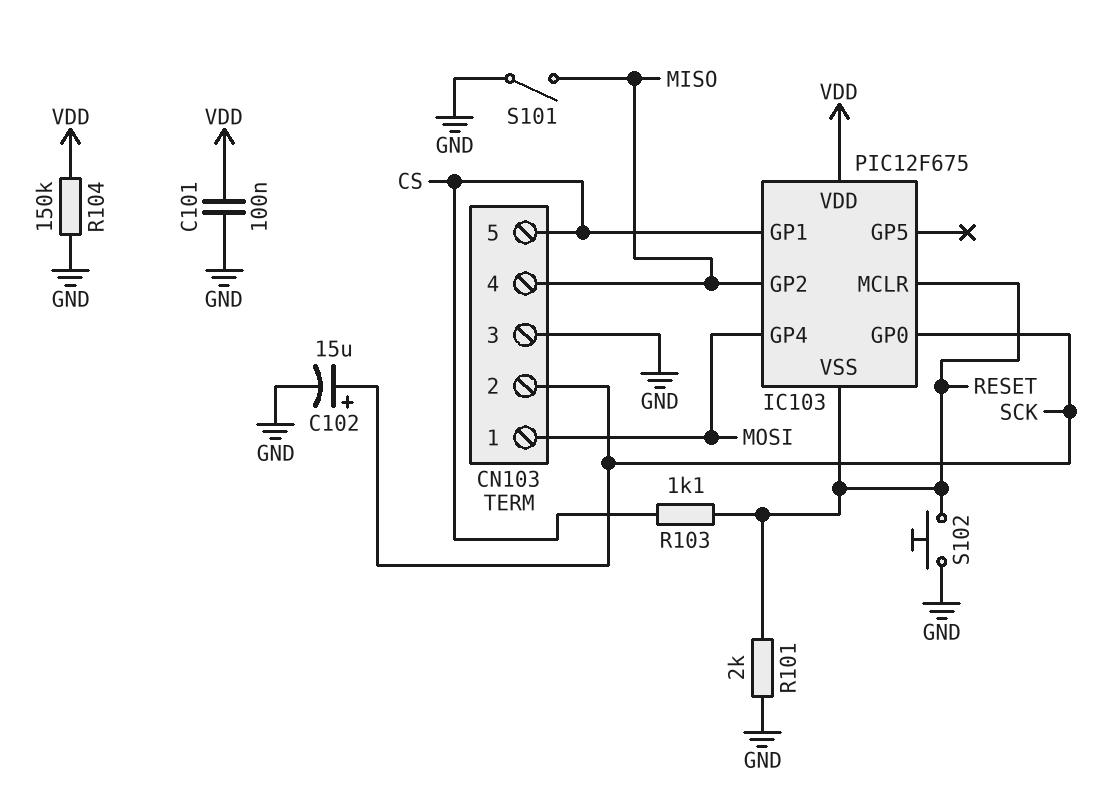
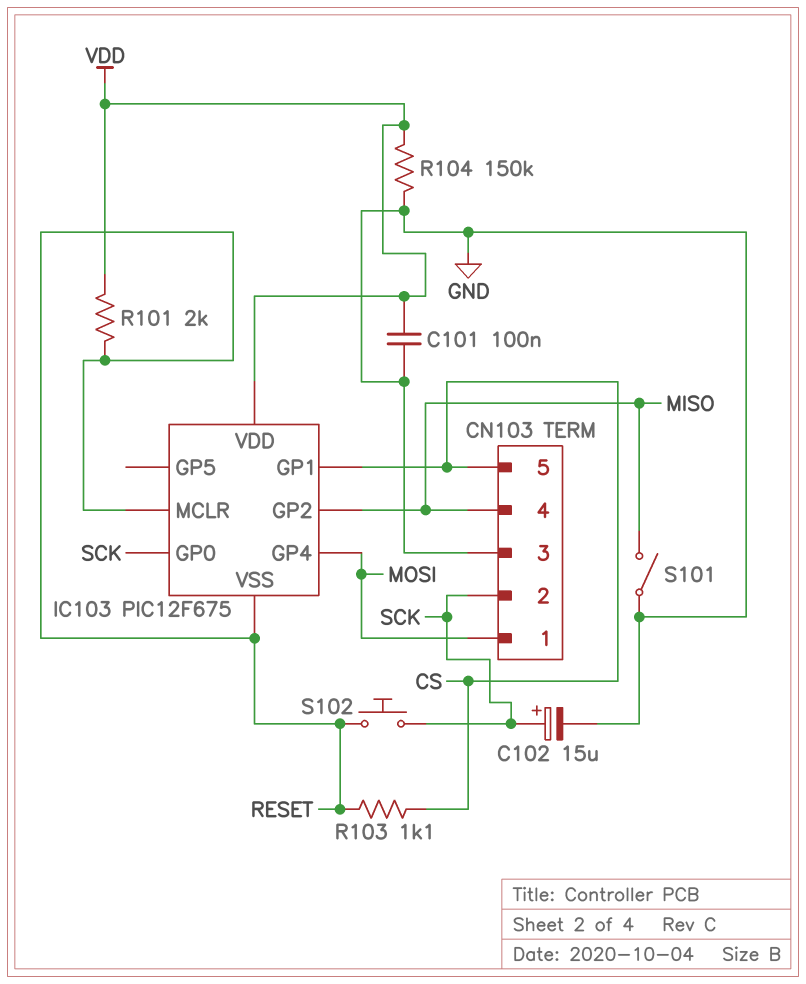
R101: 2k (GND, RESET) -> 2k (RESET, VDD)
S102: button (GND, RESET) -> button (RESET, SCK)

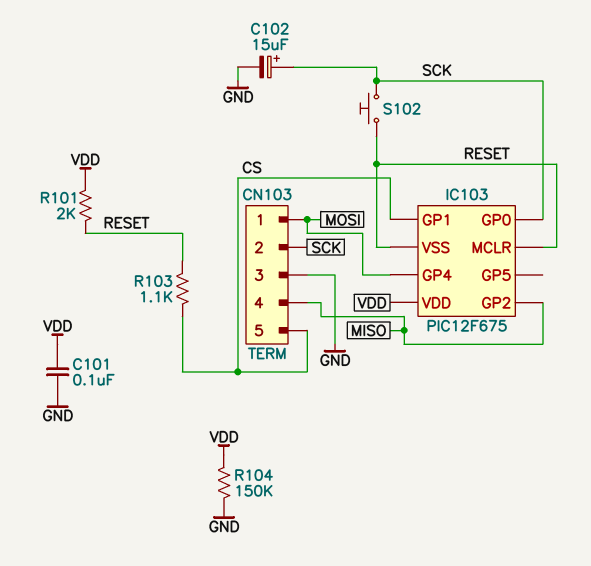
S101: switch (GND, MISO) -> none

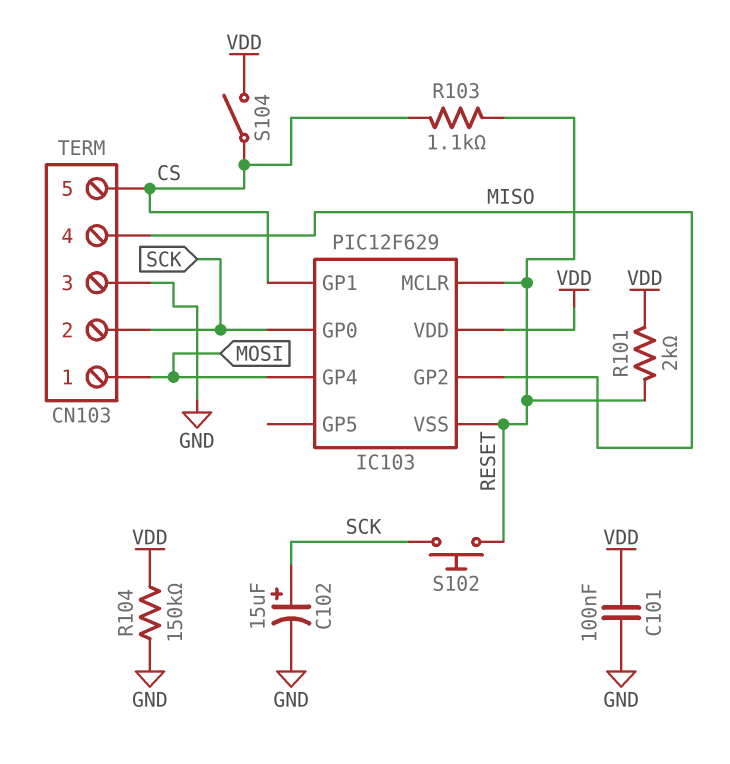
IC103: PIC12F675 -> PIC12F629
S104: none -> switch (CS, VDD)

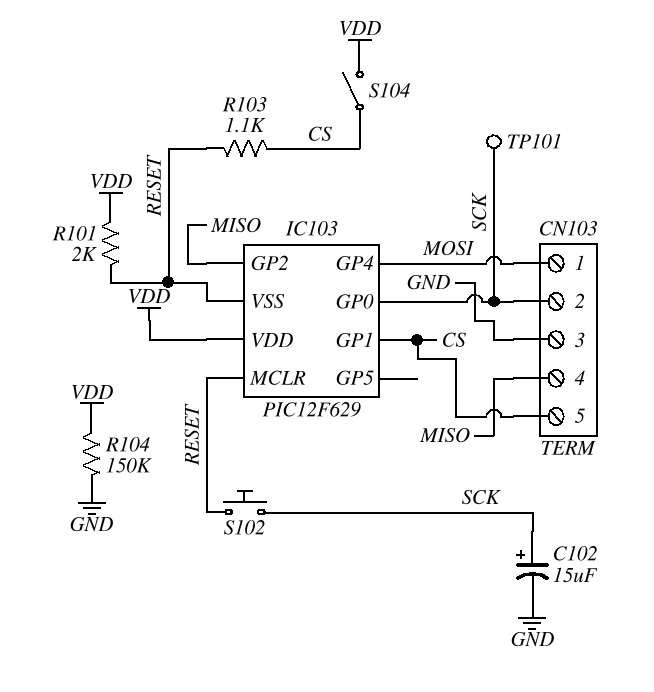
C101: 100nF (GND, VDD) -> none
TP101: none -> test point (SCK)

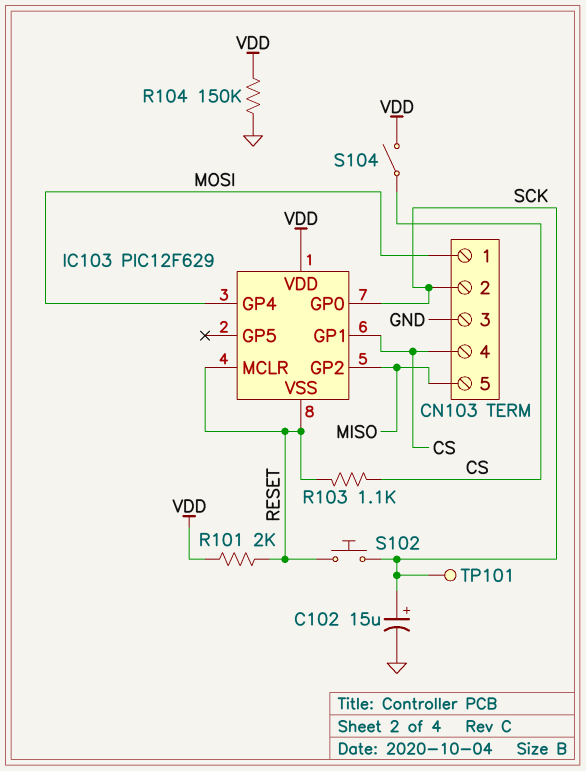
CN103 pin 4: MISO -> CS
CN103 pin 5: CS -> MISO

